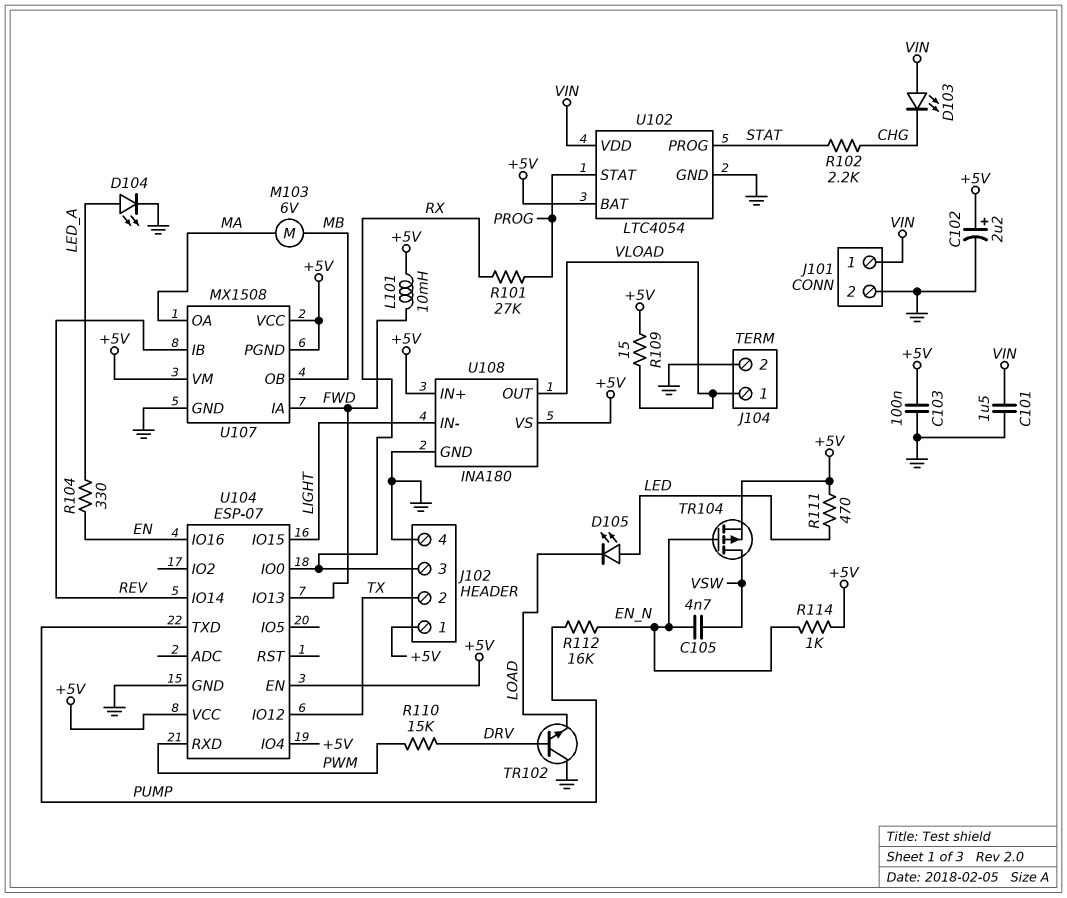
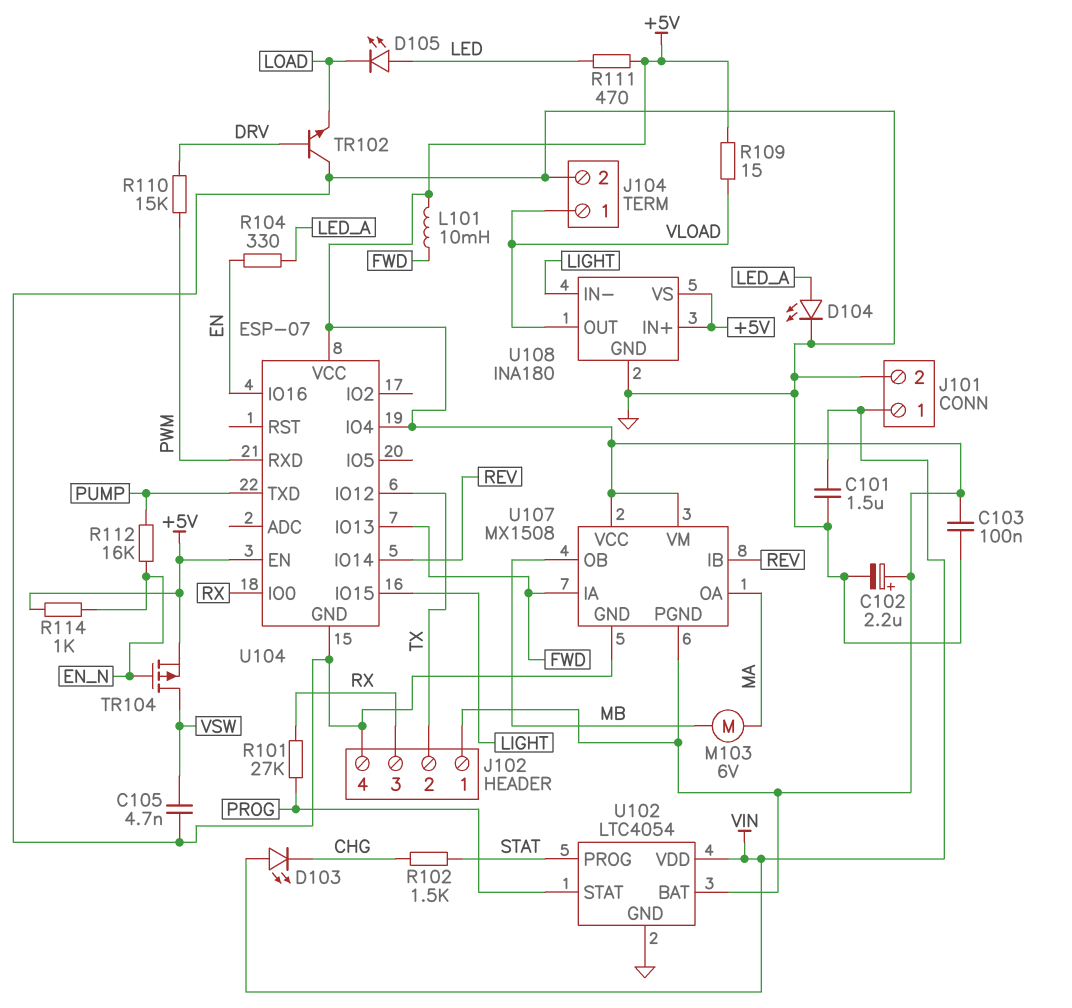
C105: 4.7nF (EN_N, VSW) -> 4.7nF (GND, VSW)
R102: 2.2k (CHG, STAT) -> 1.5k (CHG, STAT)

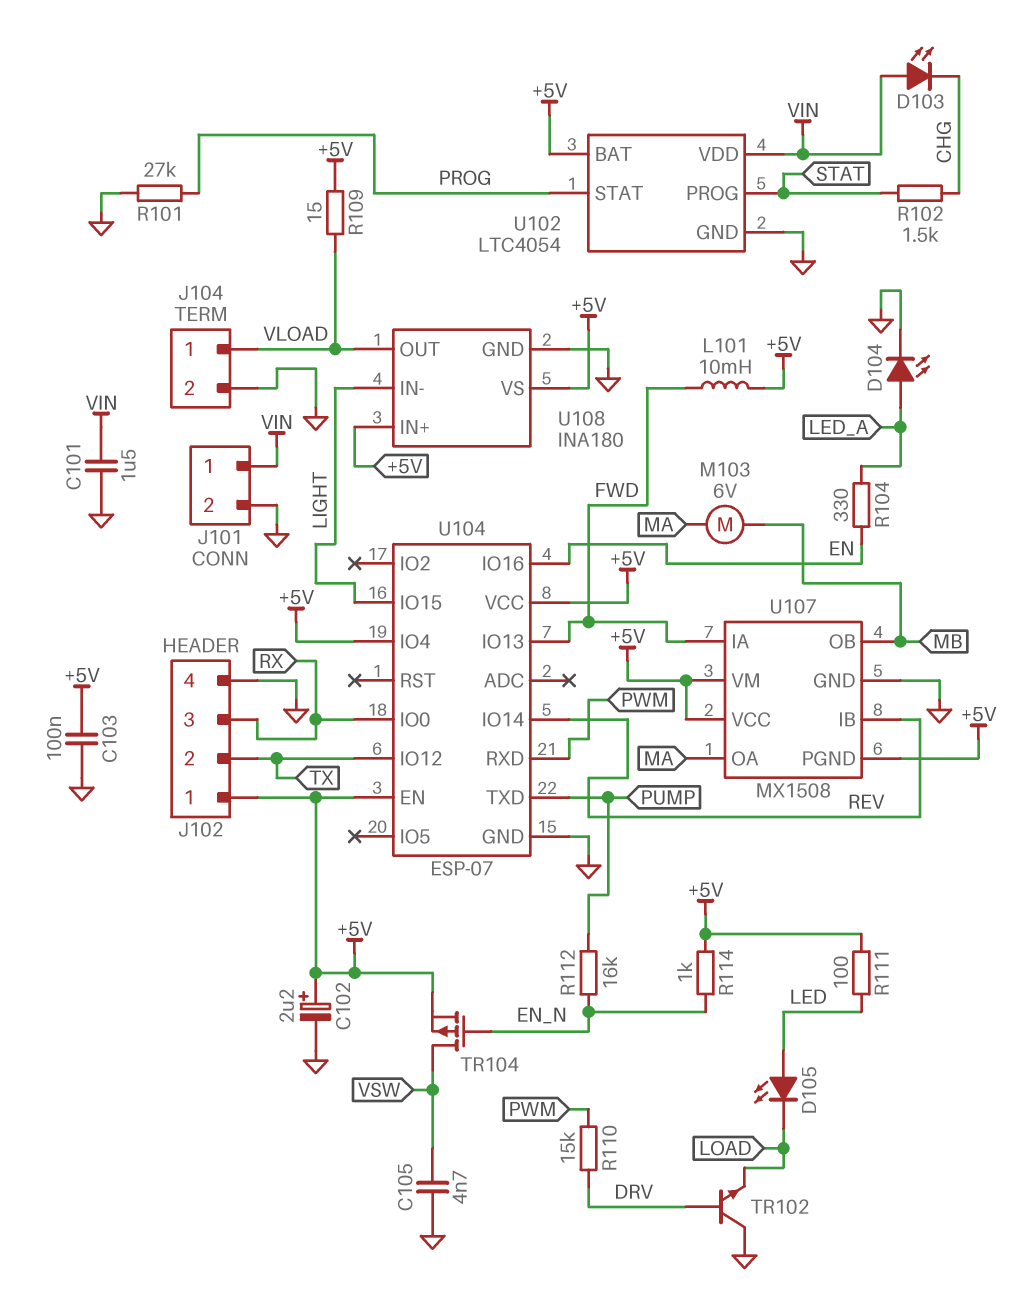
R101: 27k (PROG, RX) -> 27k (GND, PROG)
R111: 470 (+5V, LED) -> 100 (+5V, LED)

